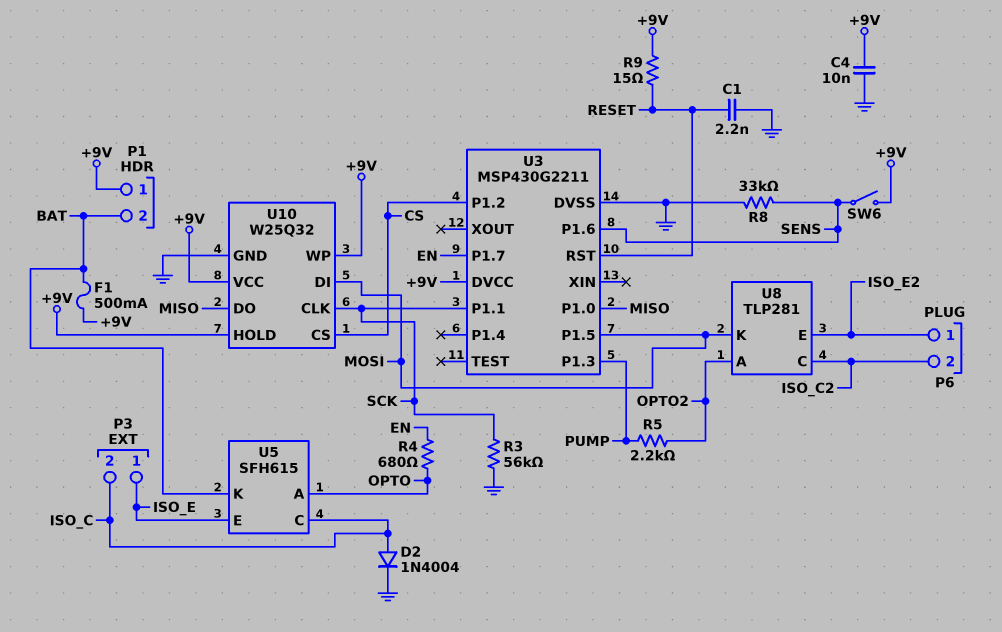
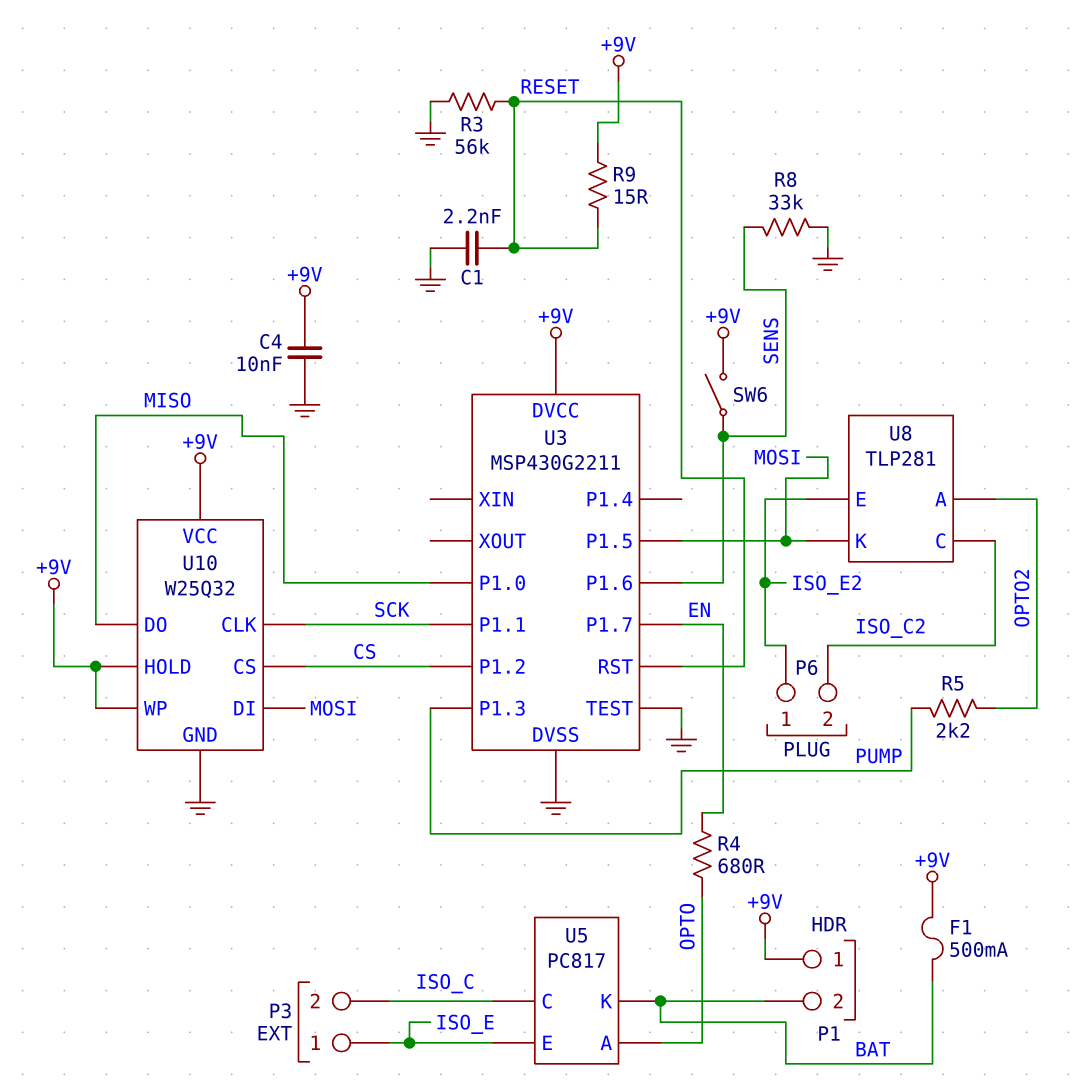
D2: diode 1N4004 (A ISO_C, K GND) -> none
R3: 56k (GND, SCK) -> 56k (GND, RESET)
U3 pin TEST: none -> GND
U5: SFH615 -> PC817

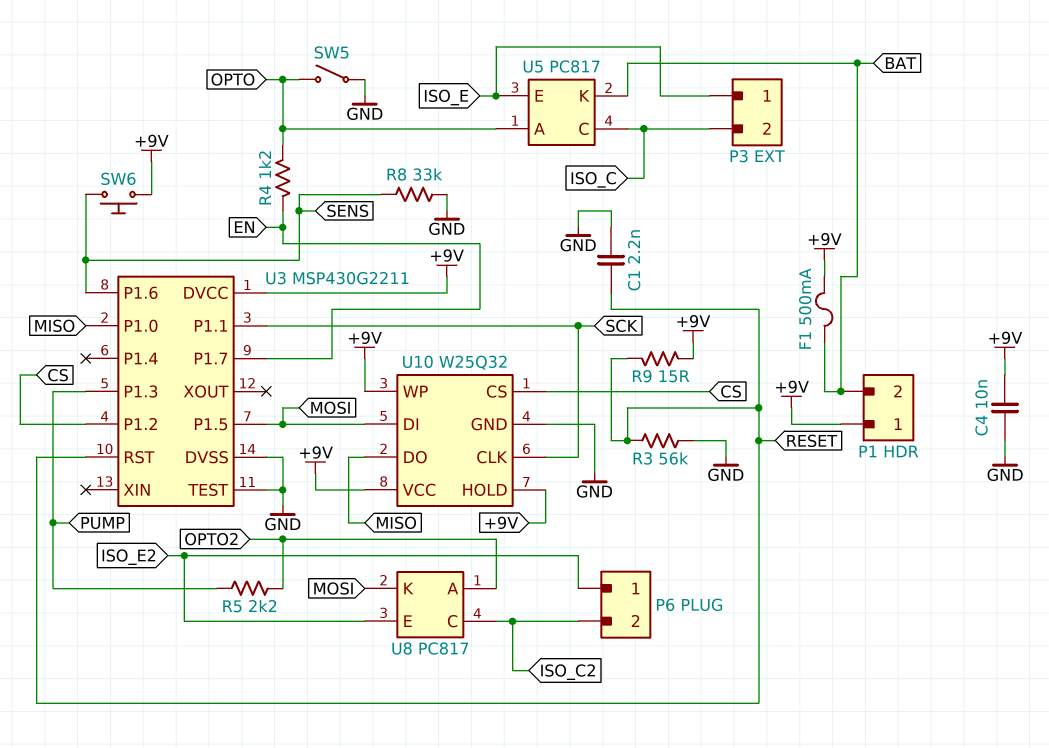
R4: 680 (EN, OPTO) -> 1.2k (EN, OPTO)
SW5: none -> switch (GND, OPTO)
SW6: switch (+9V, SENS) -> button (+9V, SENS)
U8: TLP281 -> PC817

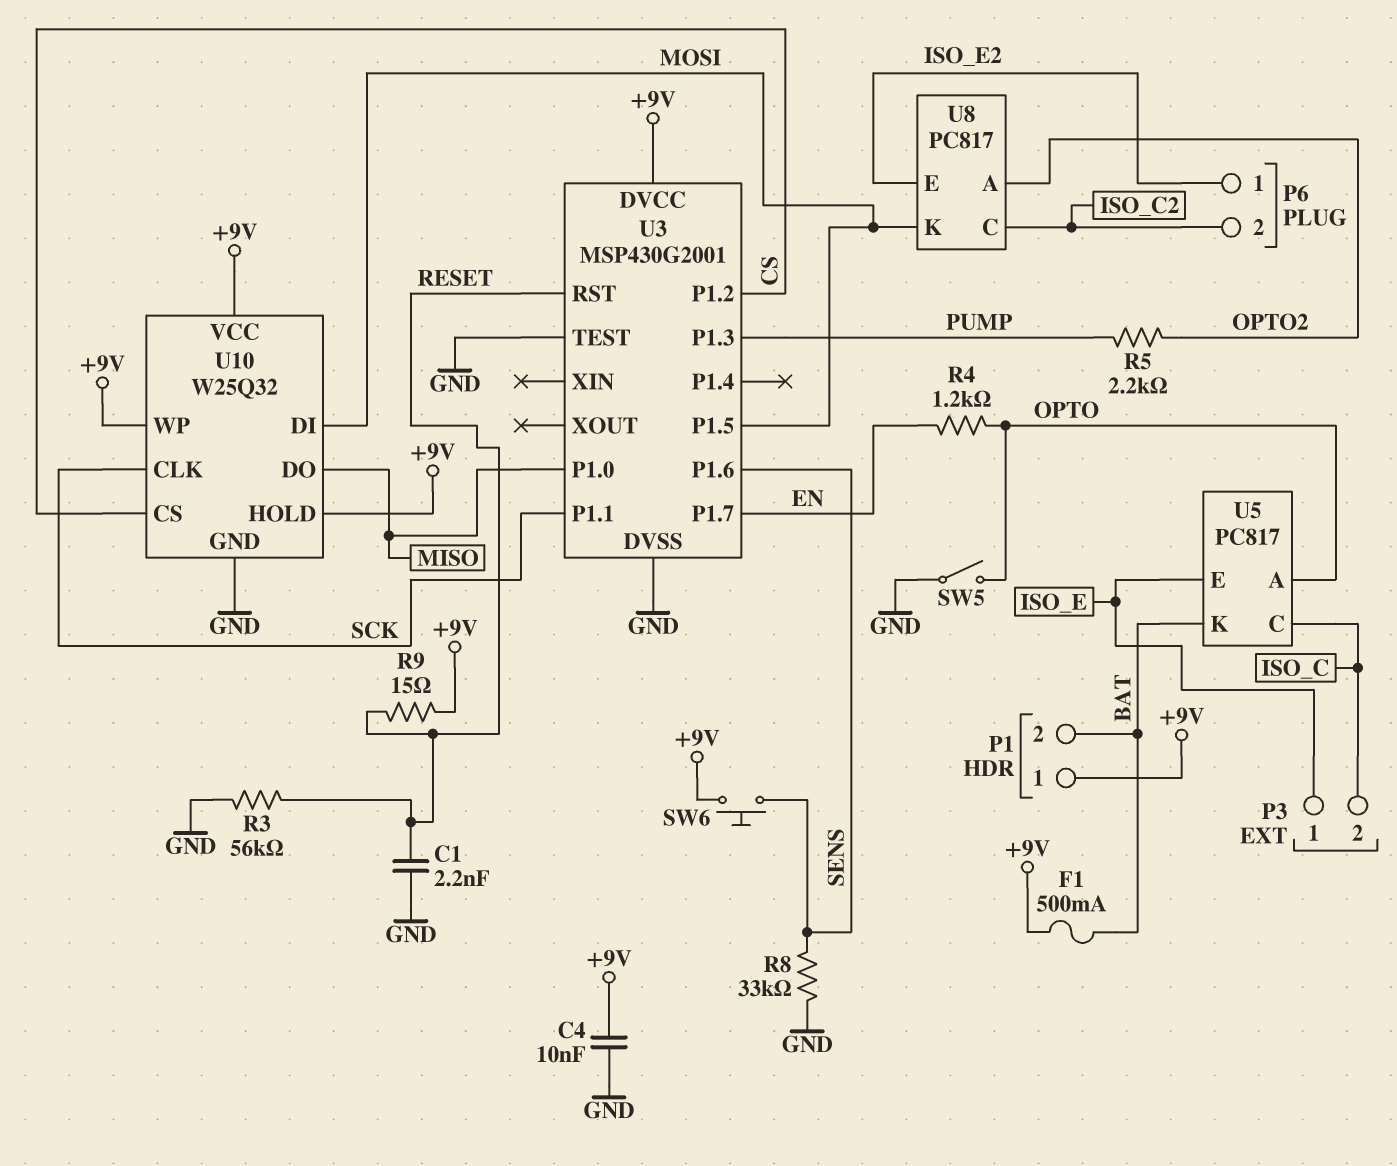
U3: MSP430G2211 -> MSP430G2001

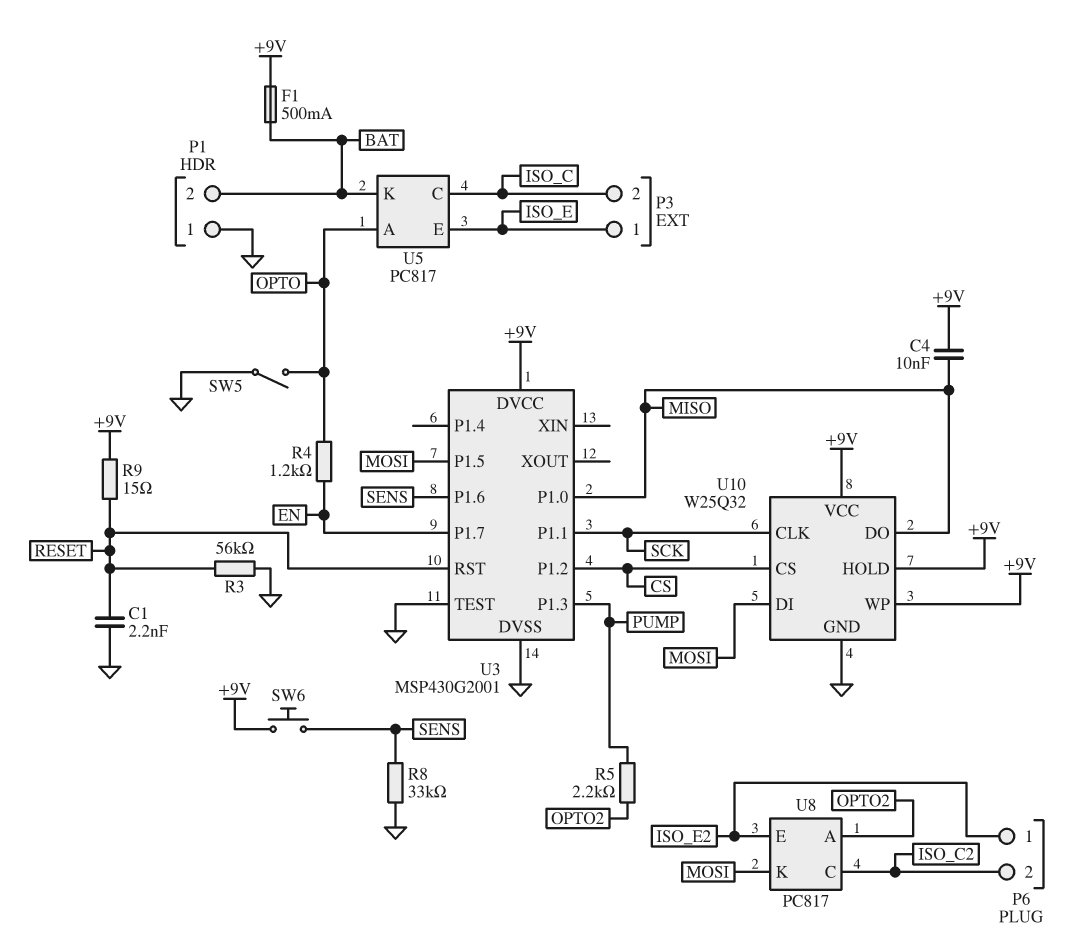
C4: 10nF (+9V, GND) -> 10nF (+9V, MISO)
P1 pin 1: +9V -> GND

